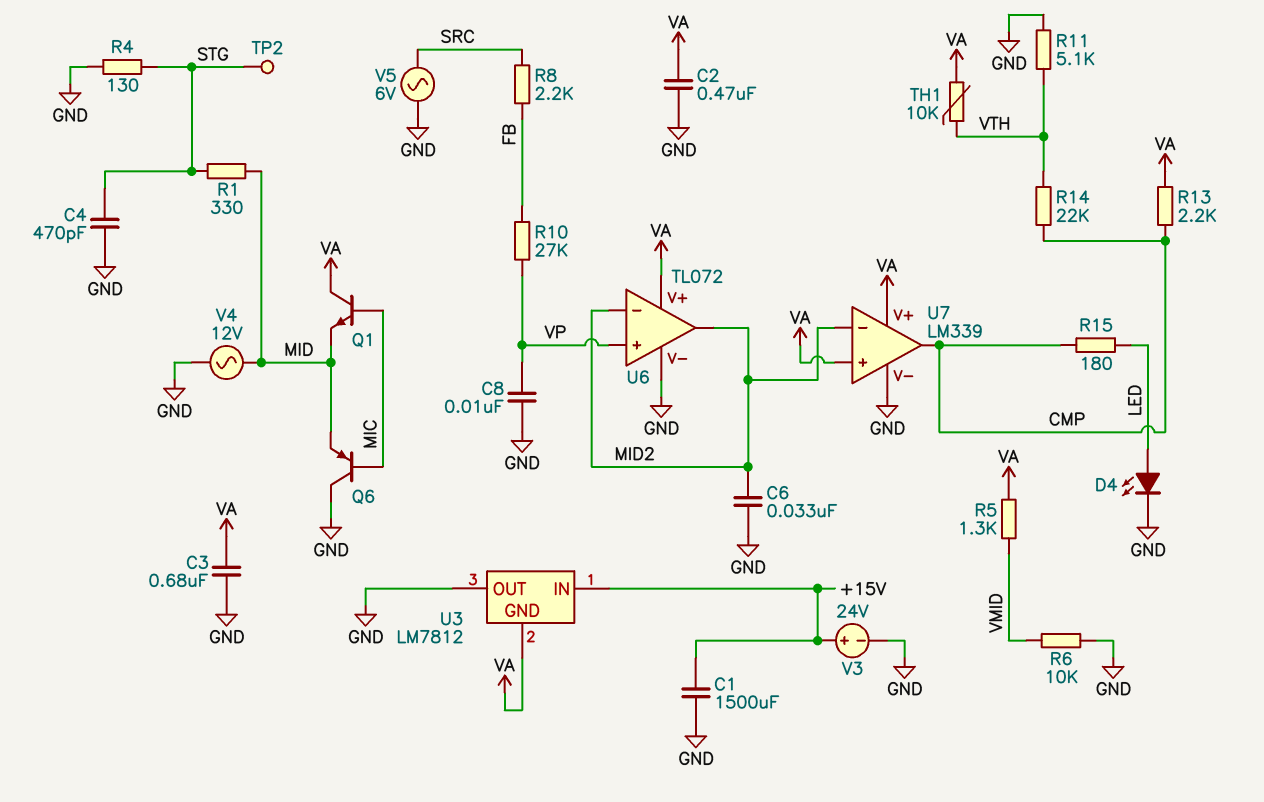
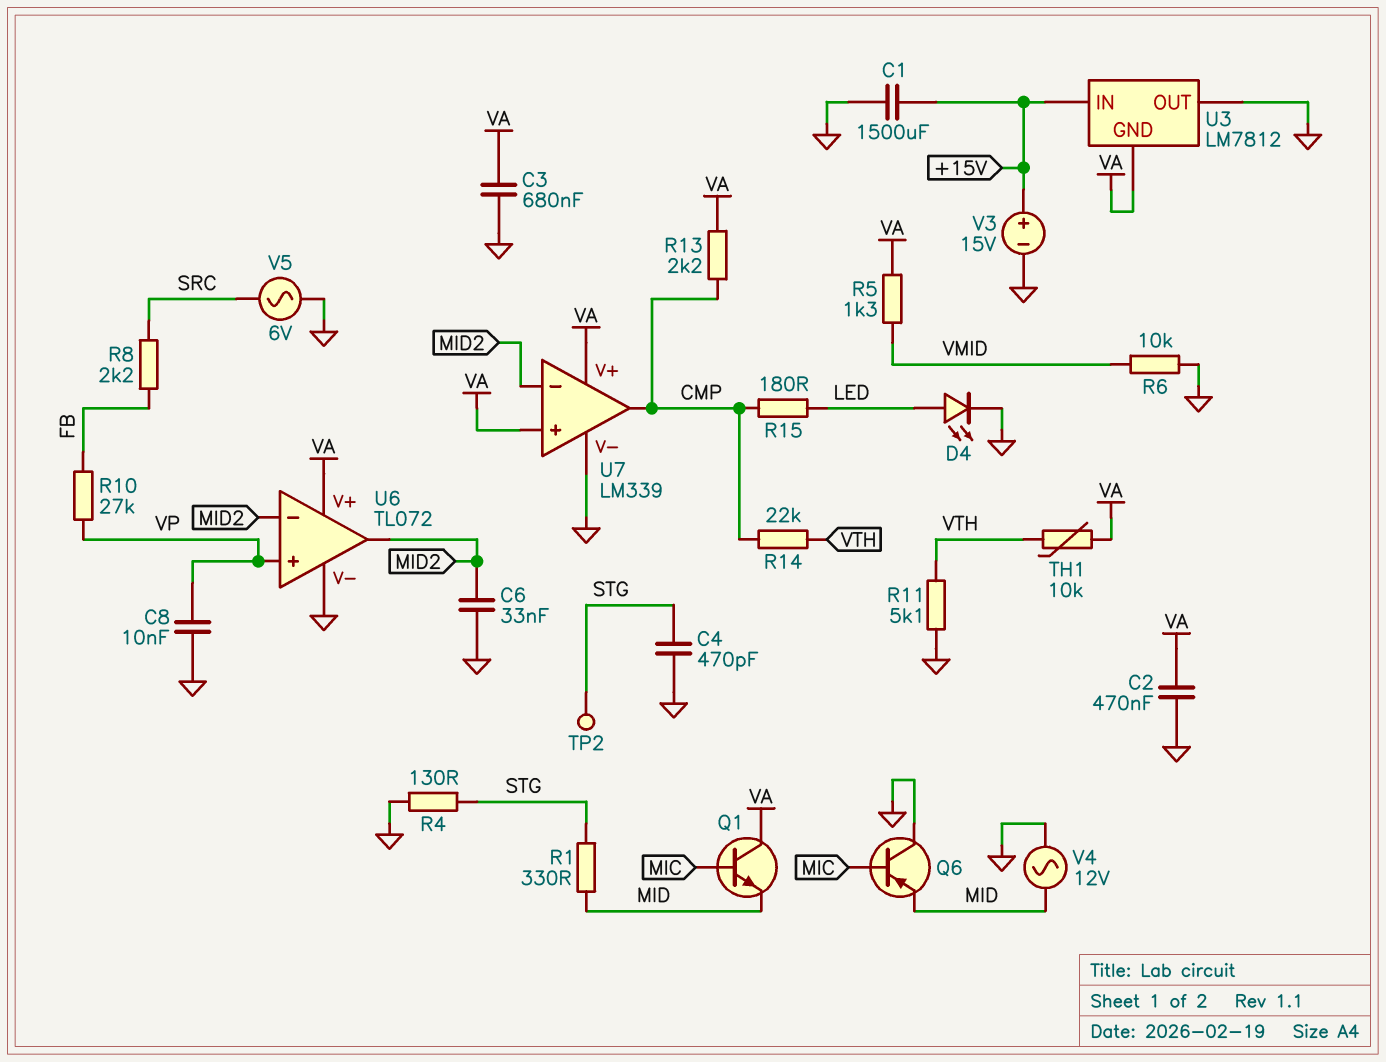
V3: 24V (plus +15V, minus GND) -> 15V (plus +15V, minus GND)

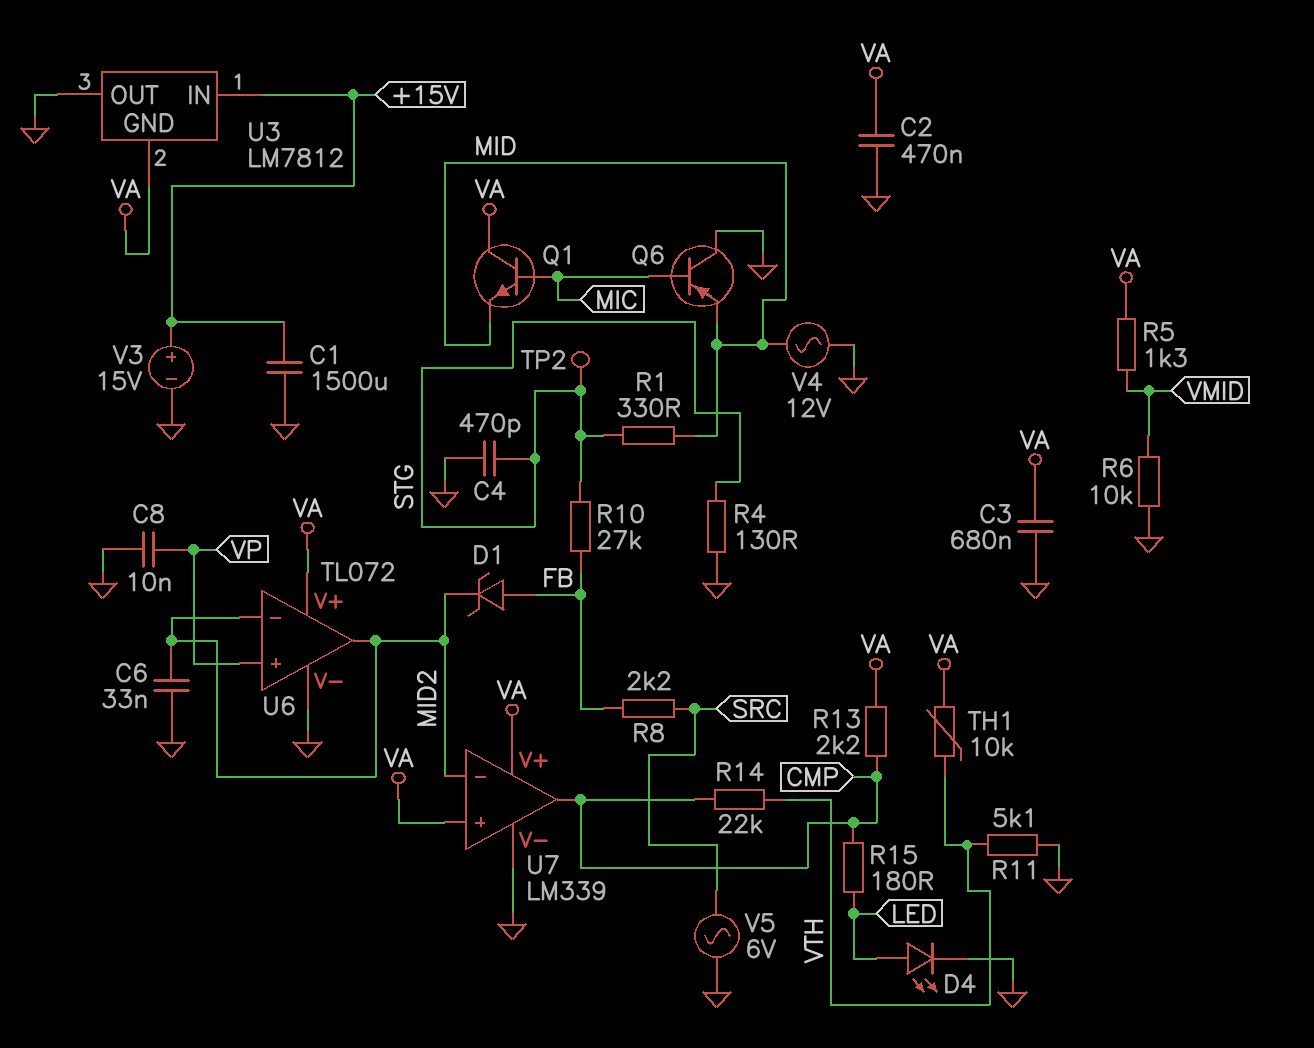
D1: none -> zener (A FB, K MID2)
R10: 27k (FB, VP) -> 27k (FB, STG)

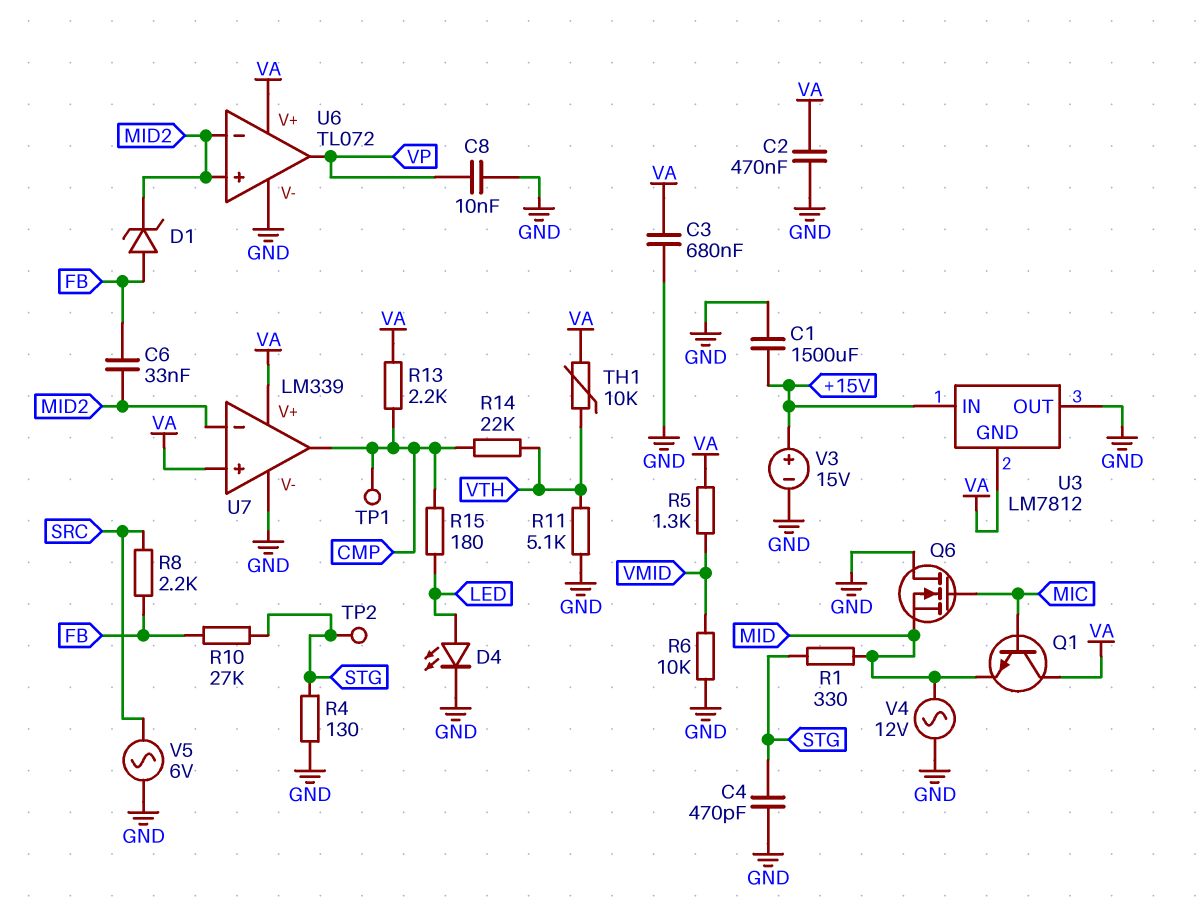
C6: 33nF (GND, MID2) -> 33nF (FB, MID2)
Q6: PNP (B MIC, C GND, E MID) -> NMOS (G MIC, D GND, S MID)
TP1: none -> test point (CMP)
U6 pin in+: VP -> MID2
U6 pin out: MID2 -> VP

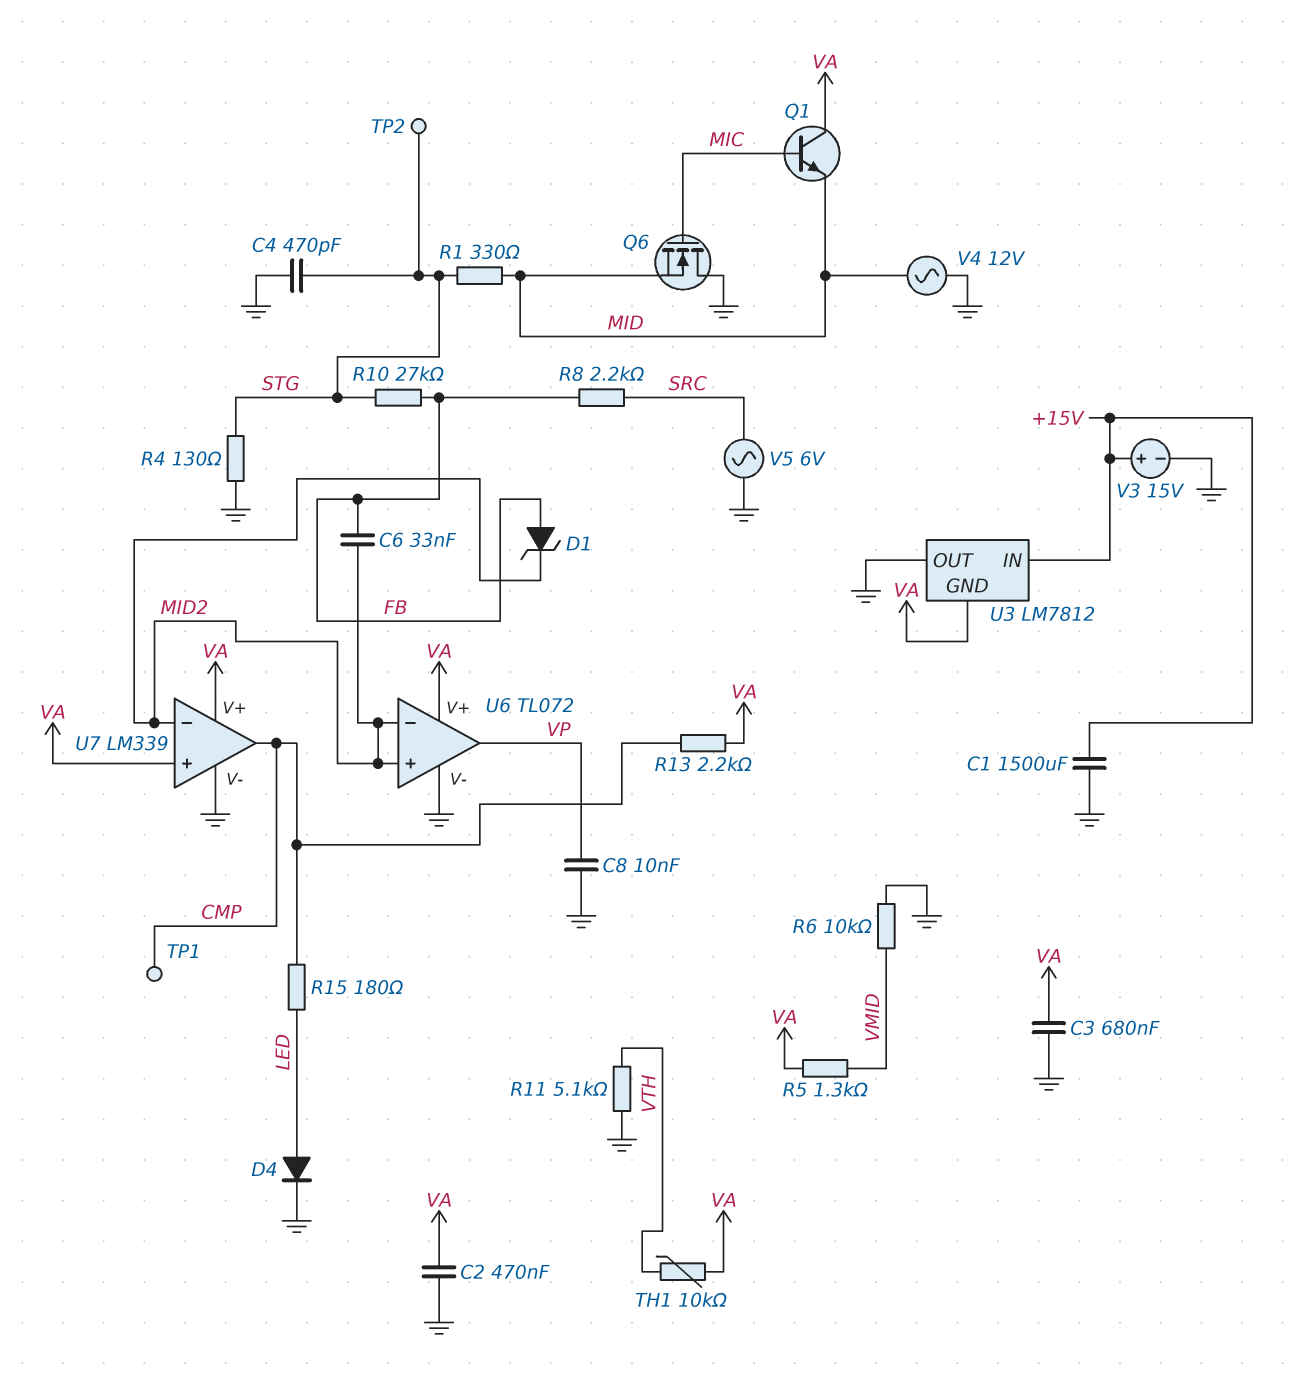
D4: LED (A LED, K GND) -> diode (A LED, K GND)
R14: 22k (CMP, VTH) -> none

